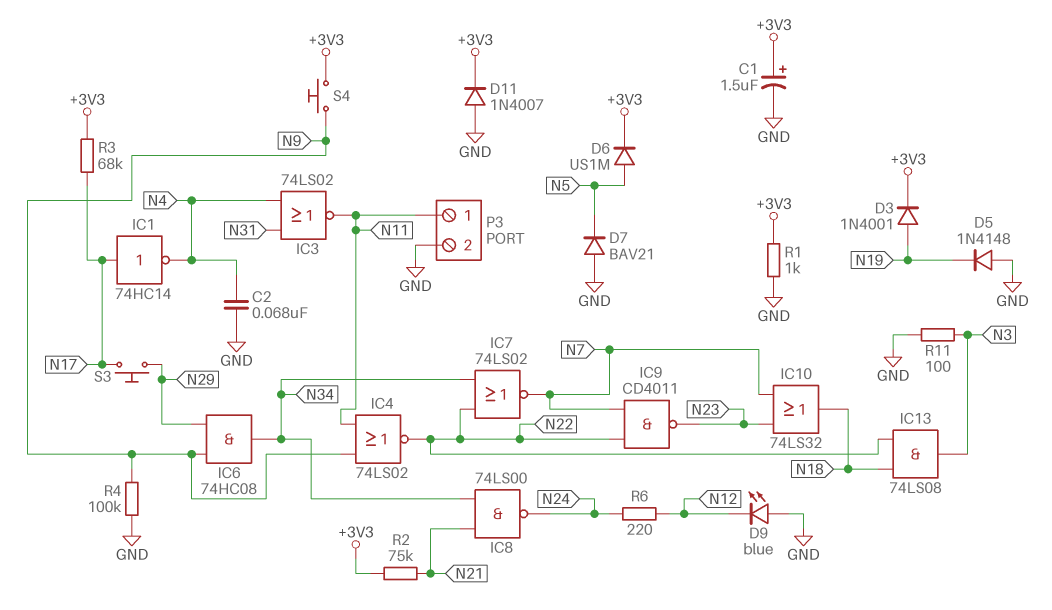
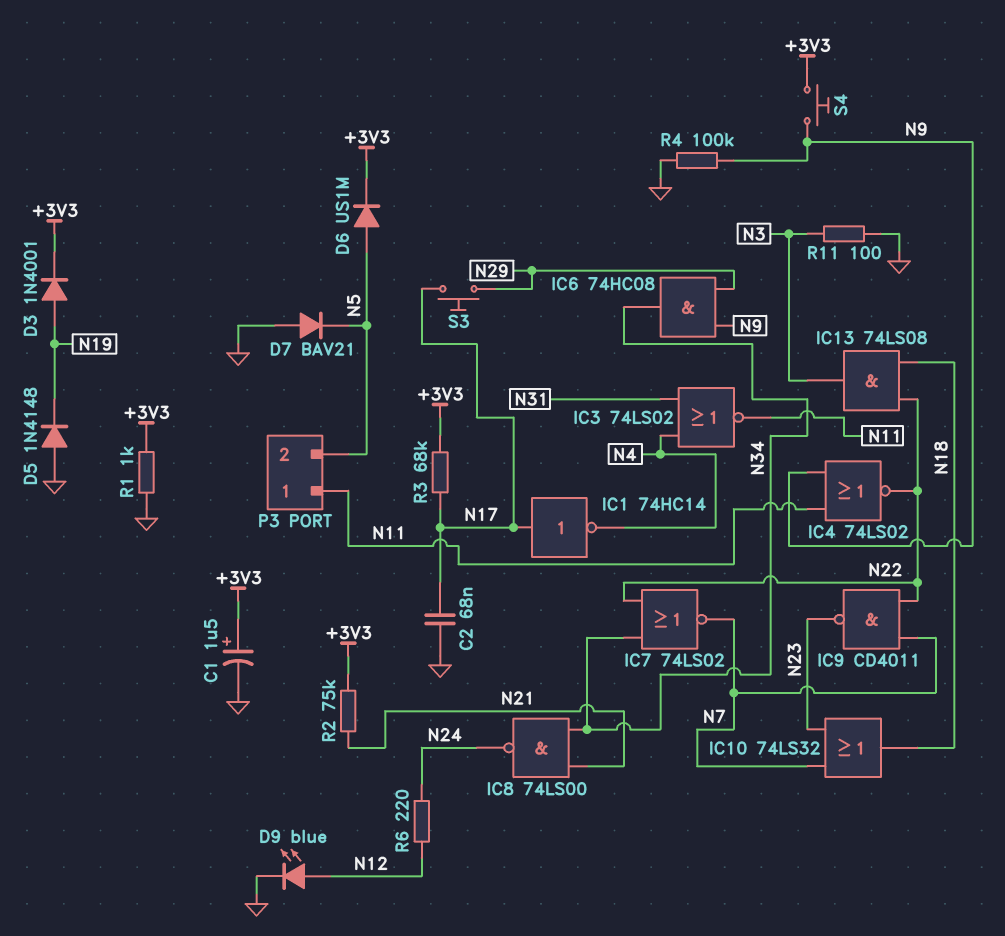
C2: 68nF (GND, N4) -> 68nF (GND, N17)
D9: LED blue (A GND, K N12) -> LED blue (A N12, K GND)
D11: diode 1N4007 (A GND, K +3V3) -> none
P3 pin 2: GND -> N5

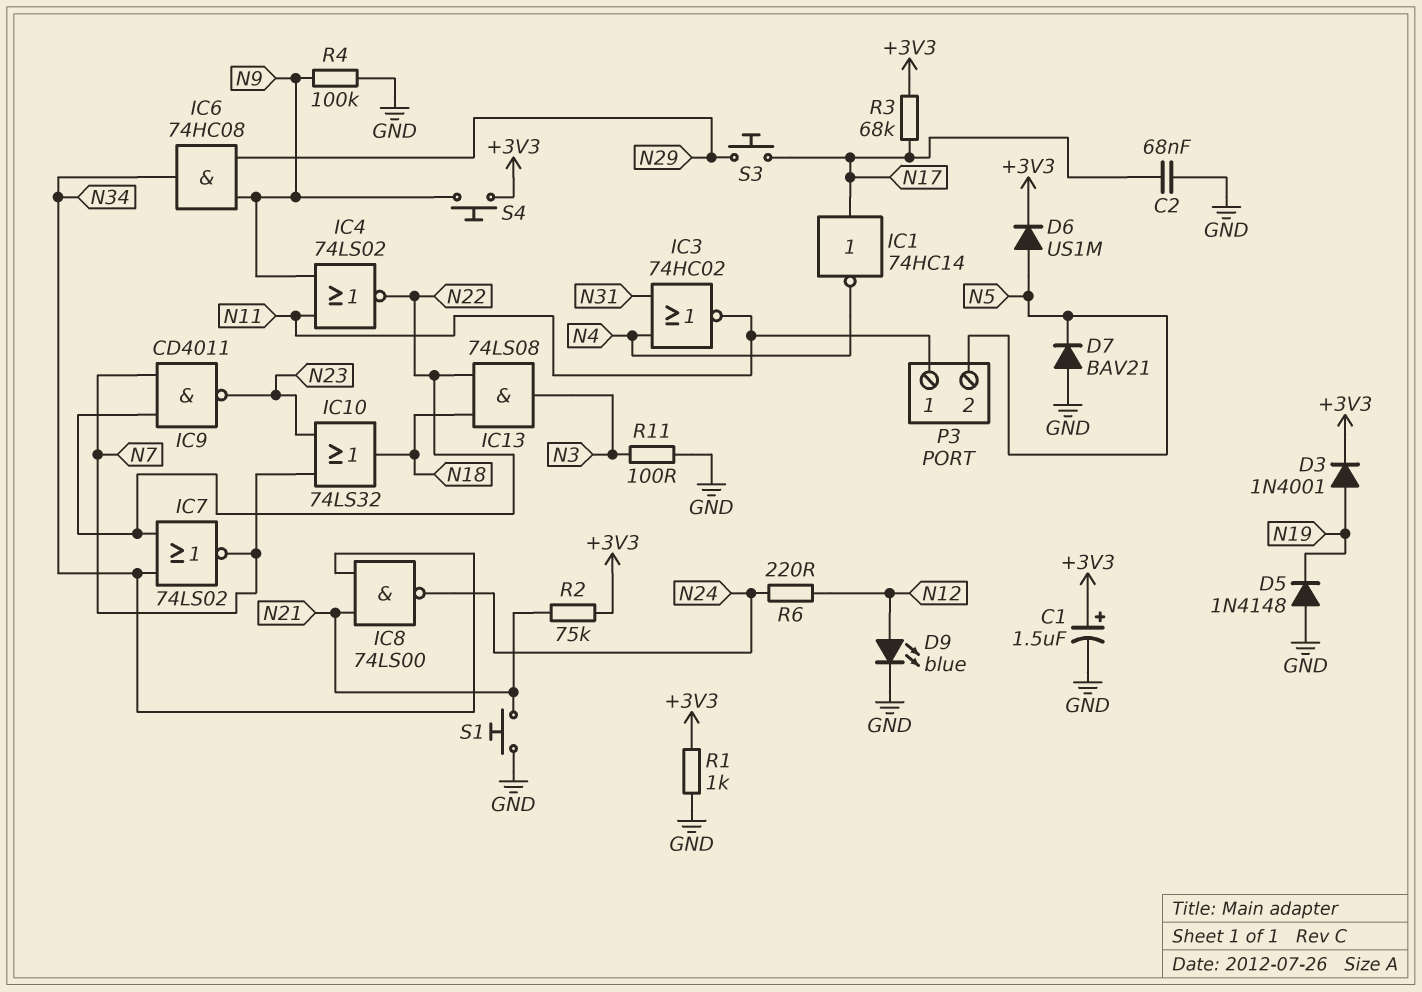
IC3: NOR 74LS02 (in N4, in N31, out N11) -> NOR 74HC02 (in N4, in N31, out N11)
S1: none -> button (GND, N21)

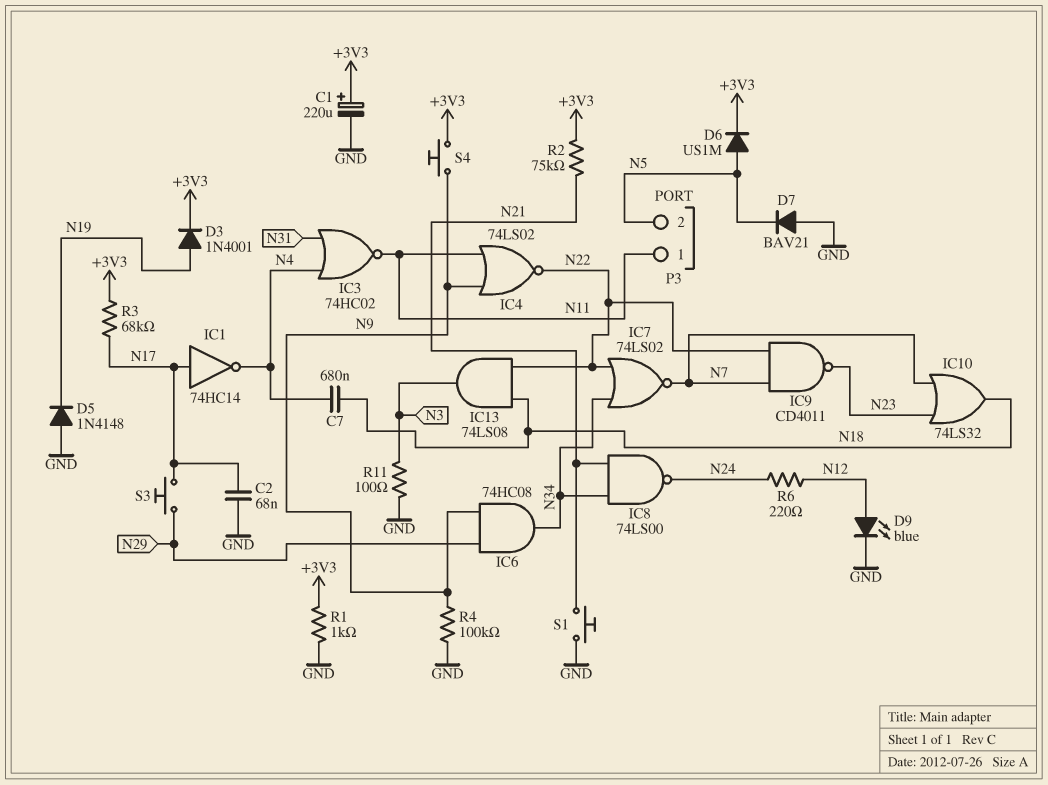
C1: 1.5uF (plus +3V3, minus GND) -> 220uF (plus +3V3, minus GND)
C7: none -> 680nF (N4, N18)

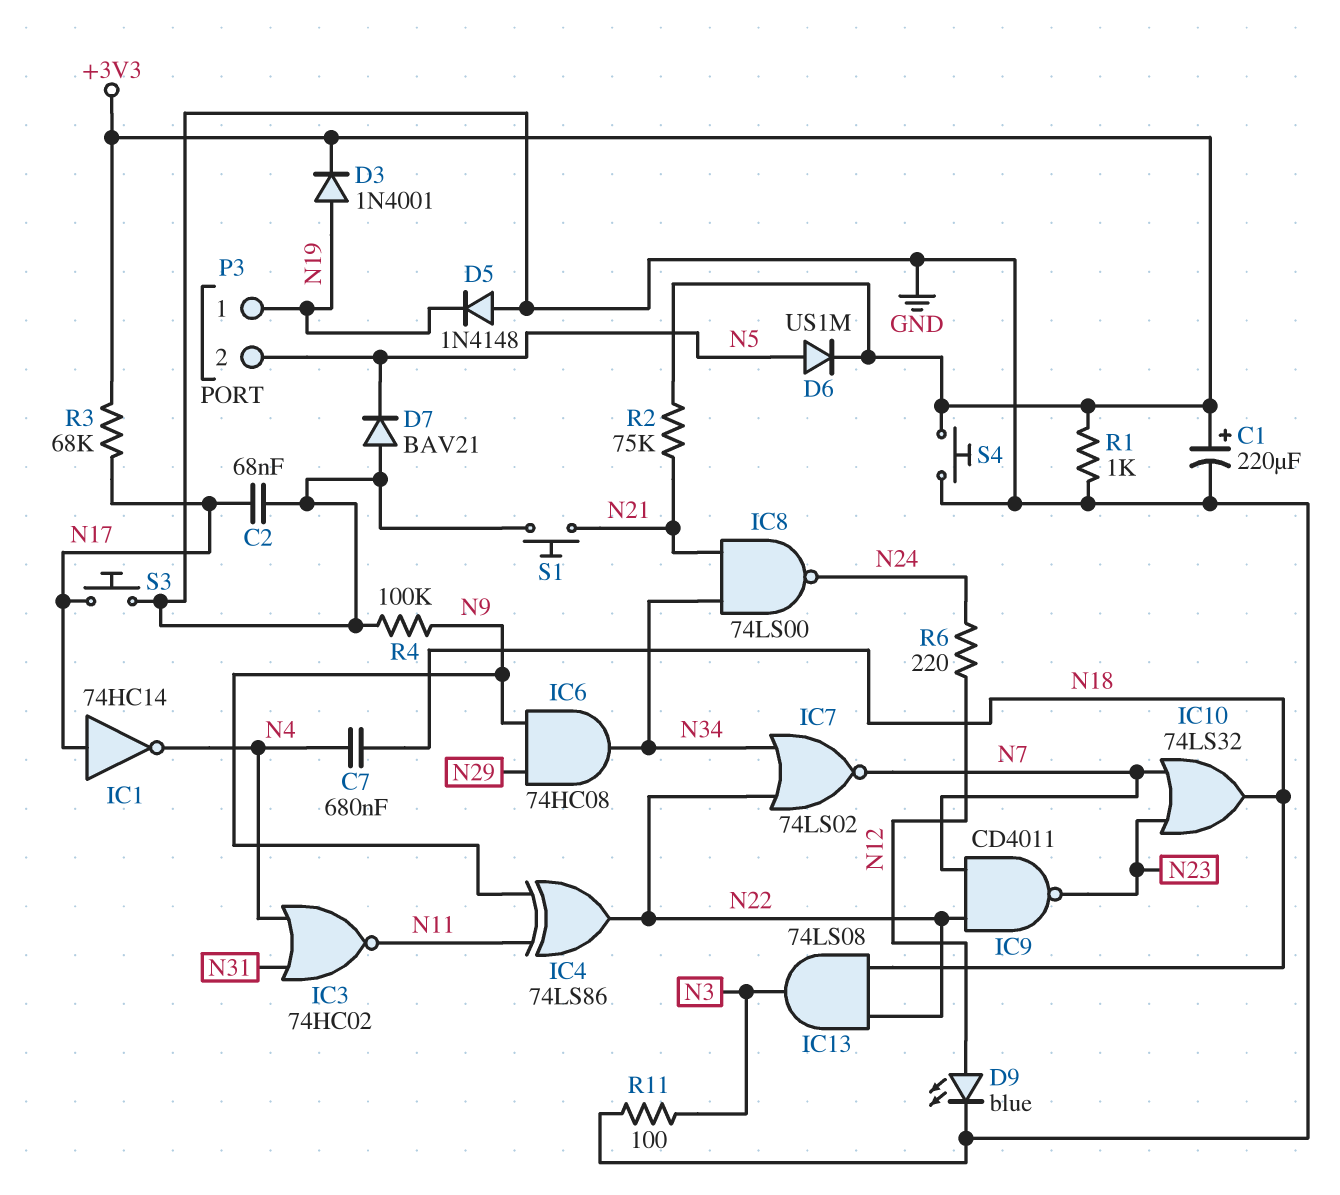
IC4: NOR 74LS02 (in N9, in N11, out N22) -> XOR 74LS86 (in N9, in N11, out N22)
P3 pin 1: N11 -> N19
S3: button (N17, N29) -> button (GND, N17)
S4: button (+3V3, N9) -> button (+3V3, GND)

